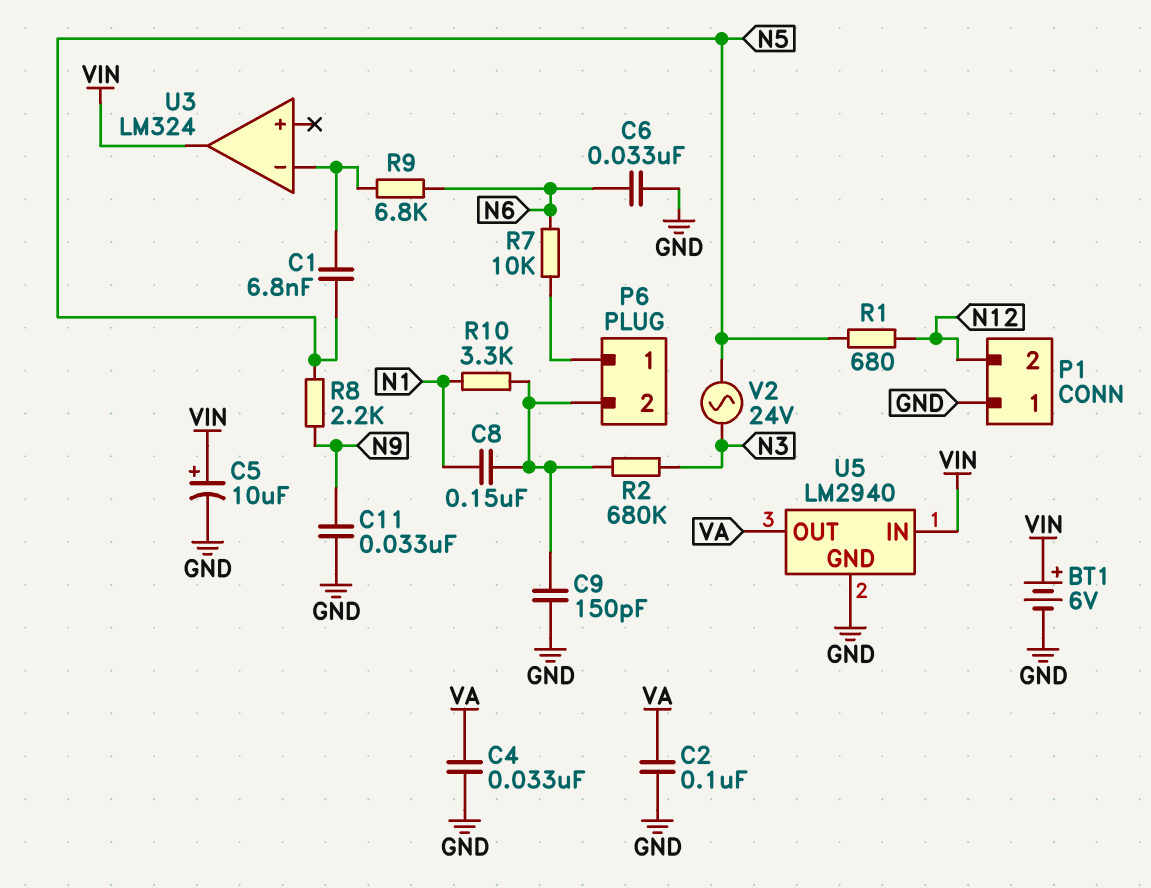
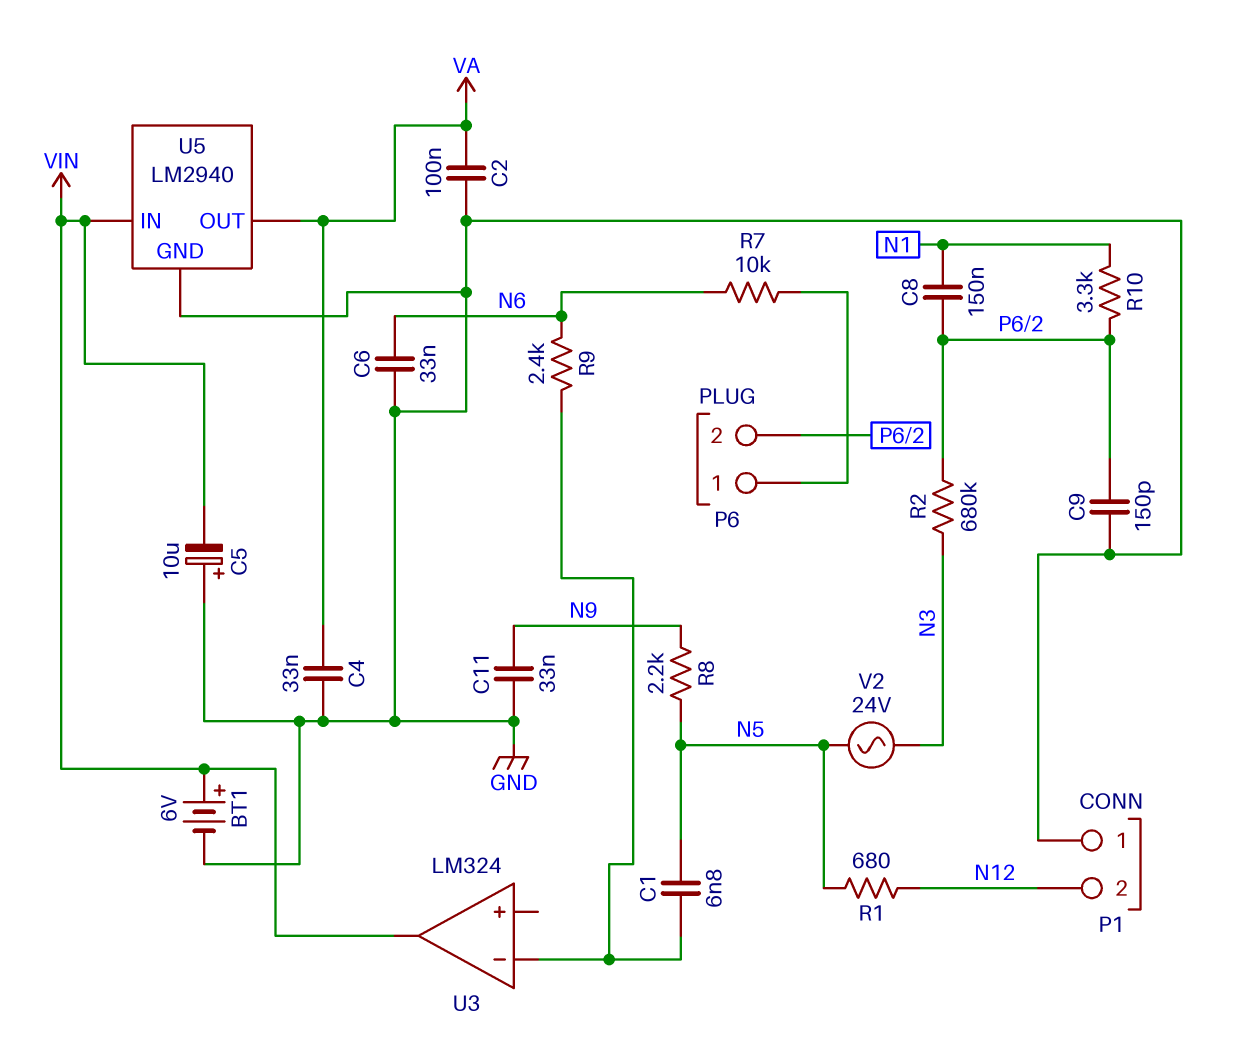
C5: 10uF (plus VIN, minus GND) -> 10uF (plus GND, minus VIN)
R9: 6.8k (N6, U3/in-) -> 2.4k (N6, U3/in-)

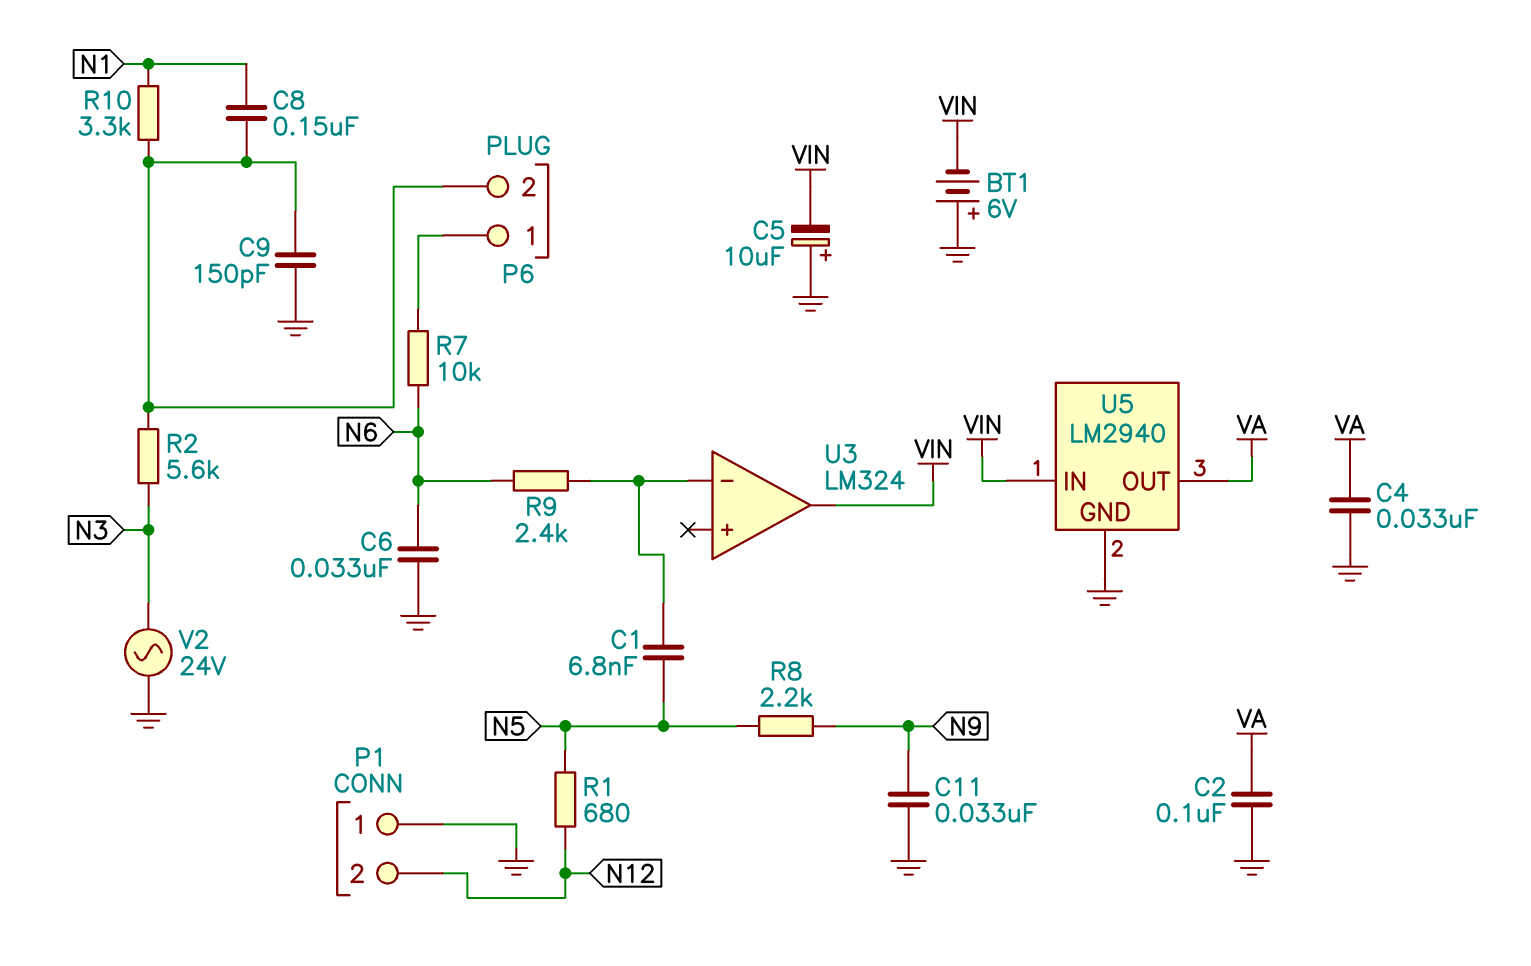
BT1: 6V (plus VIN, minus GND) -> 6V (plus GND, minus VIN)
R2: 680k (N3, P6/2) -> 5.6k (N3, P6/2)
V2: AC 24V (N3, N5) -> AC 24V (GND, N3)

